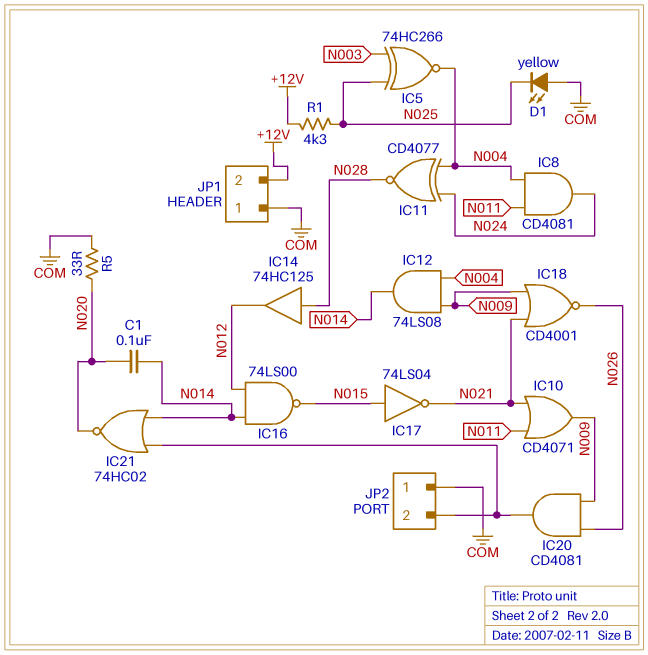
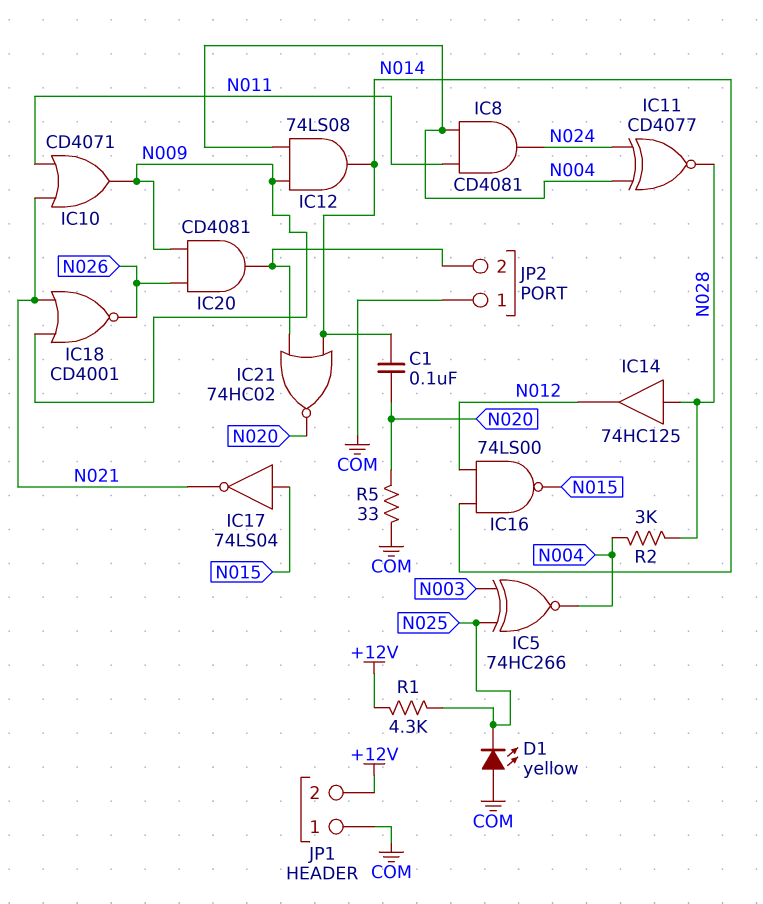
R2: none -> 3k (N004, N028)

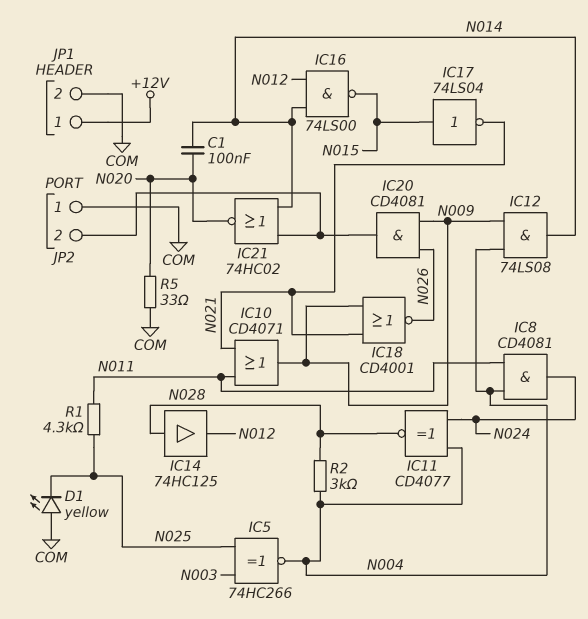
JP1 pin 1: COM -> +12V
JP1 pin 2: +12V -> COM
R1: 4.3k (+12V, N025) -> 4.3k (N011, N025)

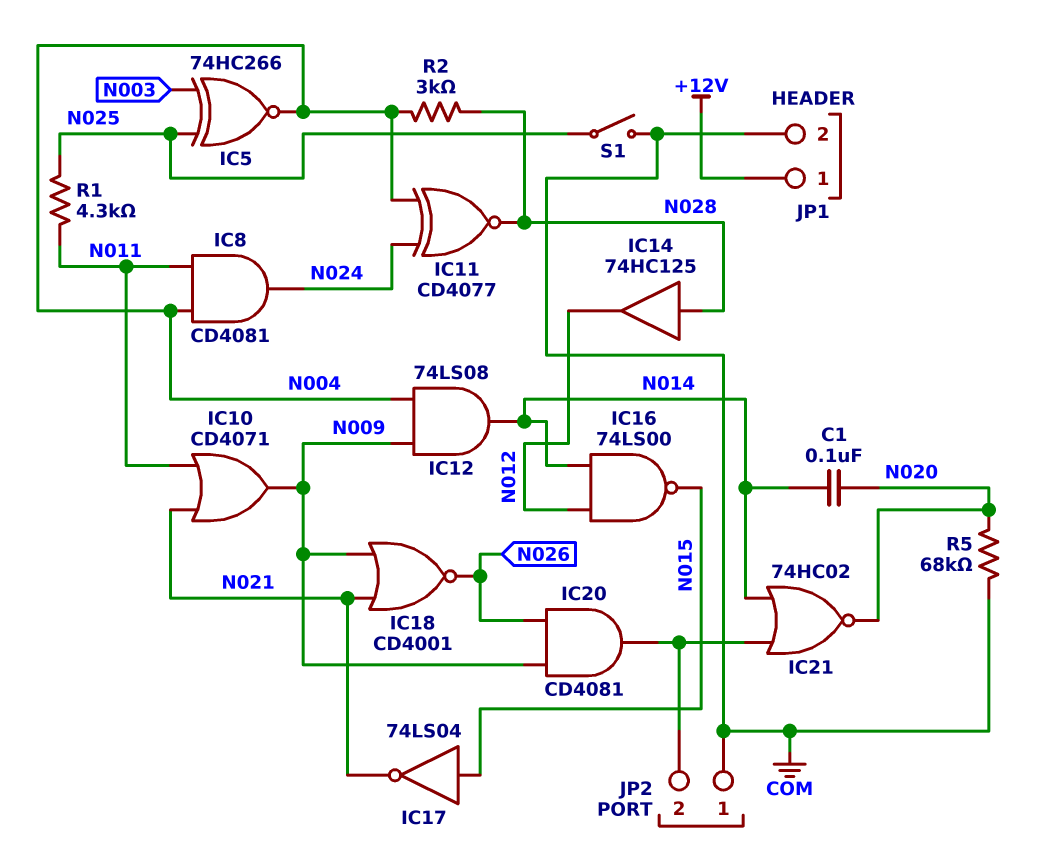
D1: LED yellow (A COM, K N025) -> none
R5: 33 (COM, N020) -> 68k (COM, N020)
S1: none -> switch (COM, N025)

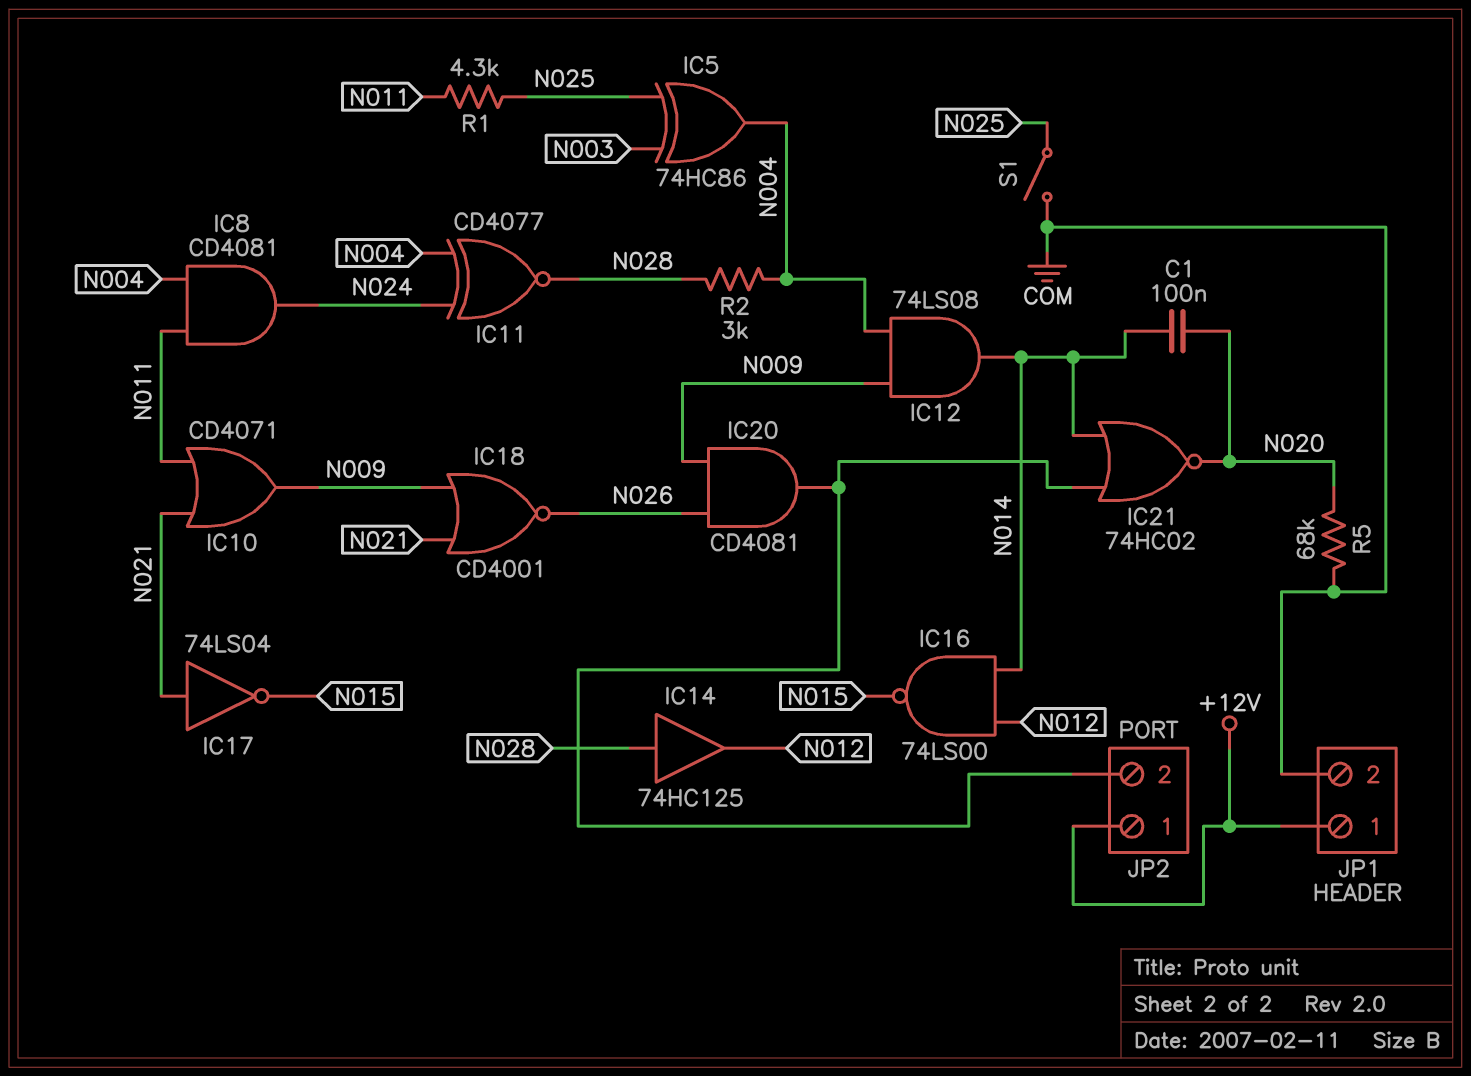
IC5: XNOR 74HC266 (in N003, in N025, out N004) -> XOR 74HC86 (in N003, in N025, out N004)
IC17: NOT 74LS04 (in N015, out N021) -> NOT 74LS04 (in N021, out N015)
JP2 pin 1: COM -> +12V

